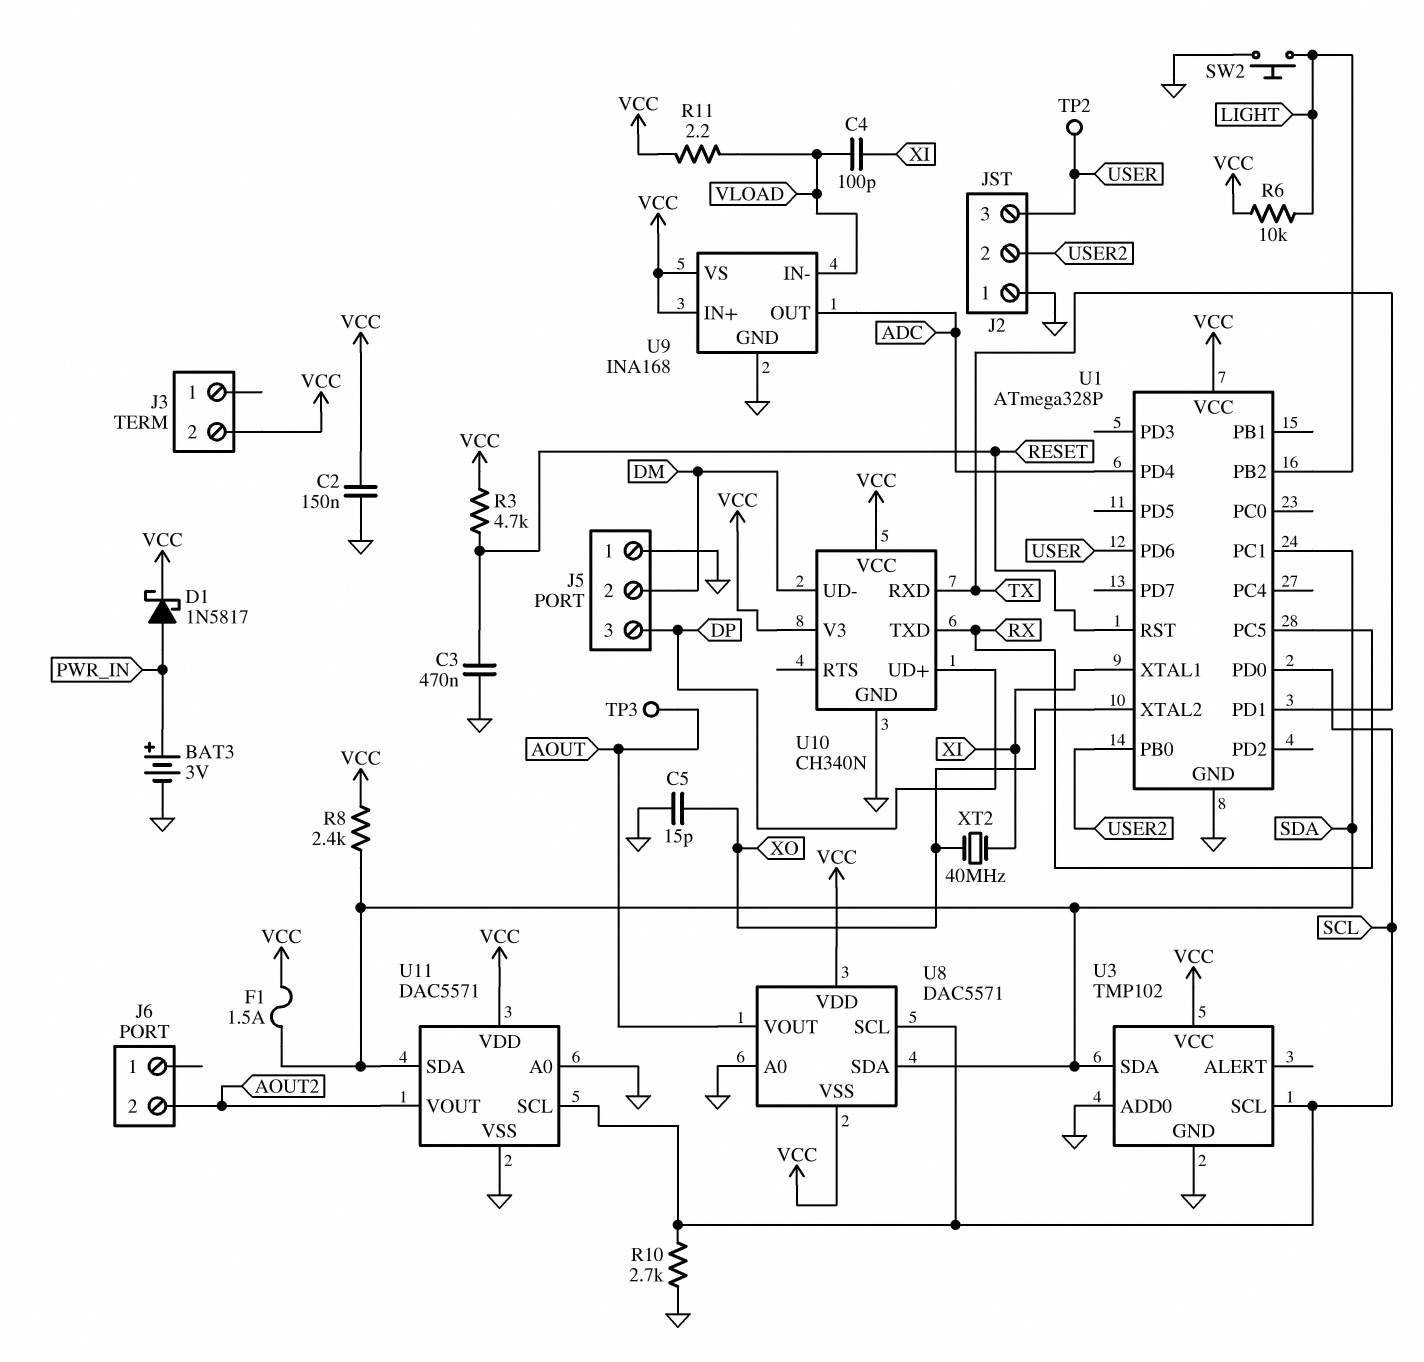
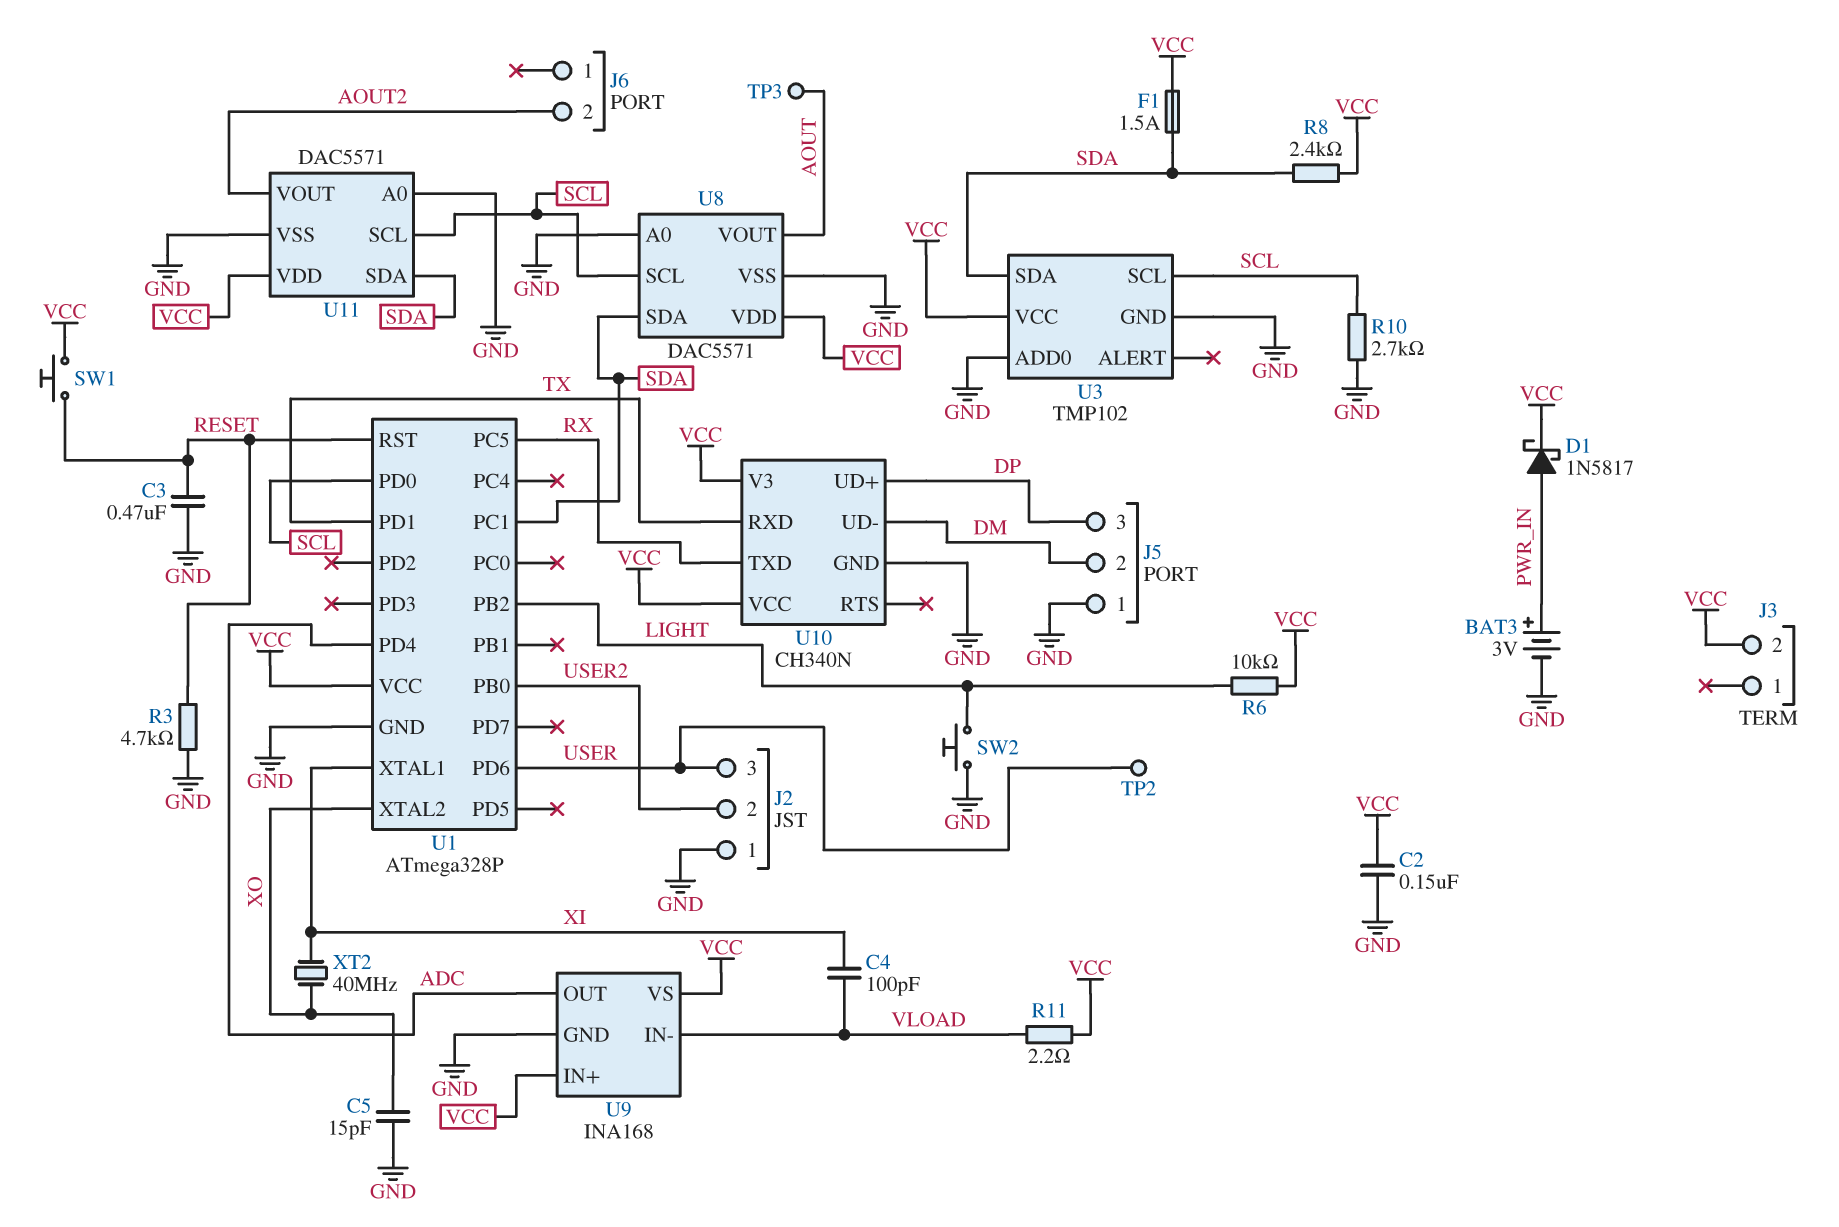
R3: 4.7k (RESET, VCC) -> 4.7k (GND, RESET)
SW1: none -> button (RESET, VCC)
U8 pin VSS: VCC -> GND

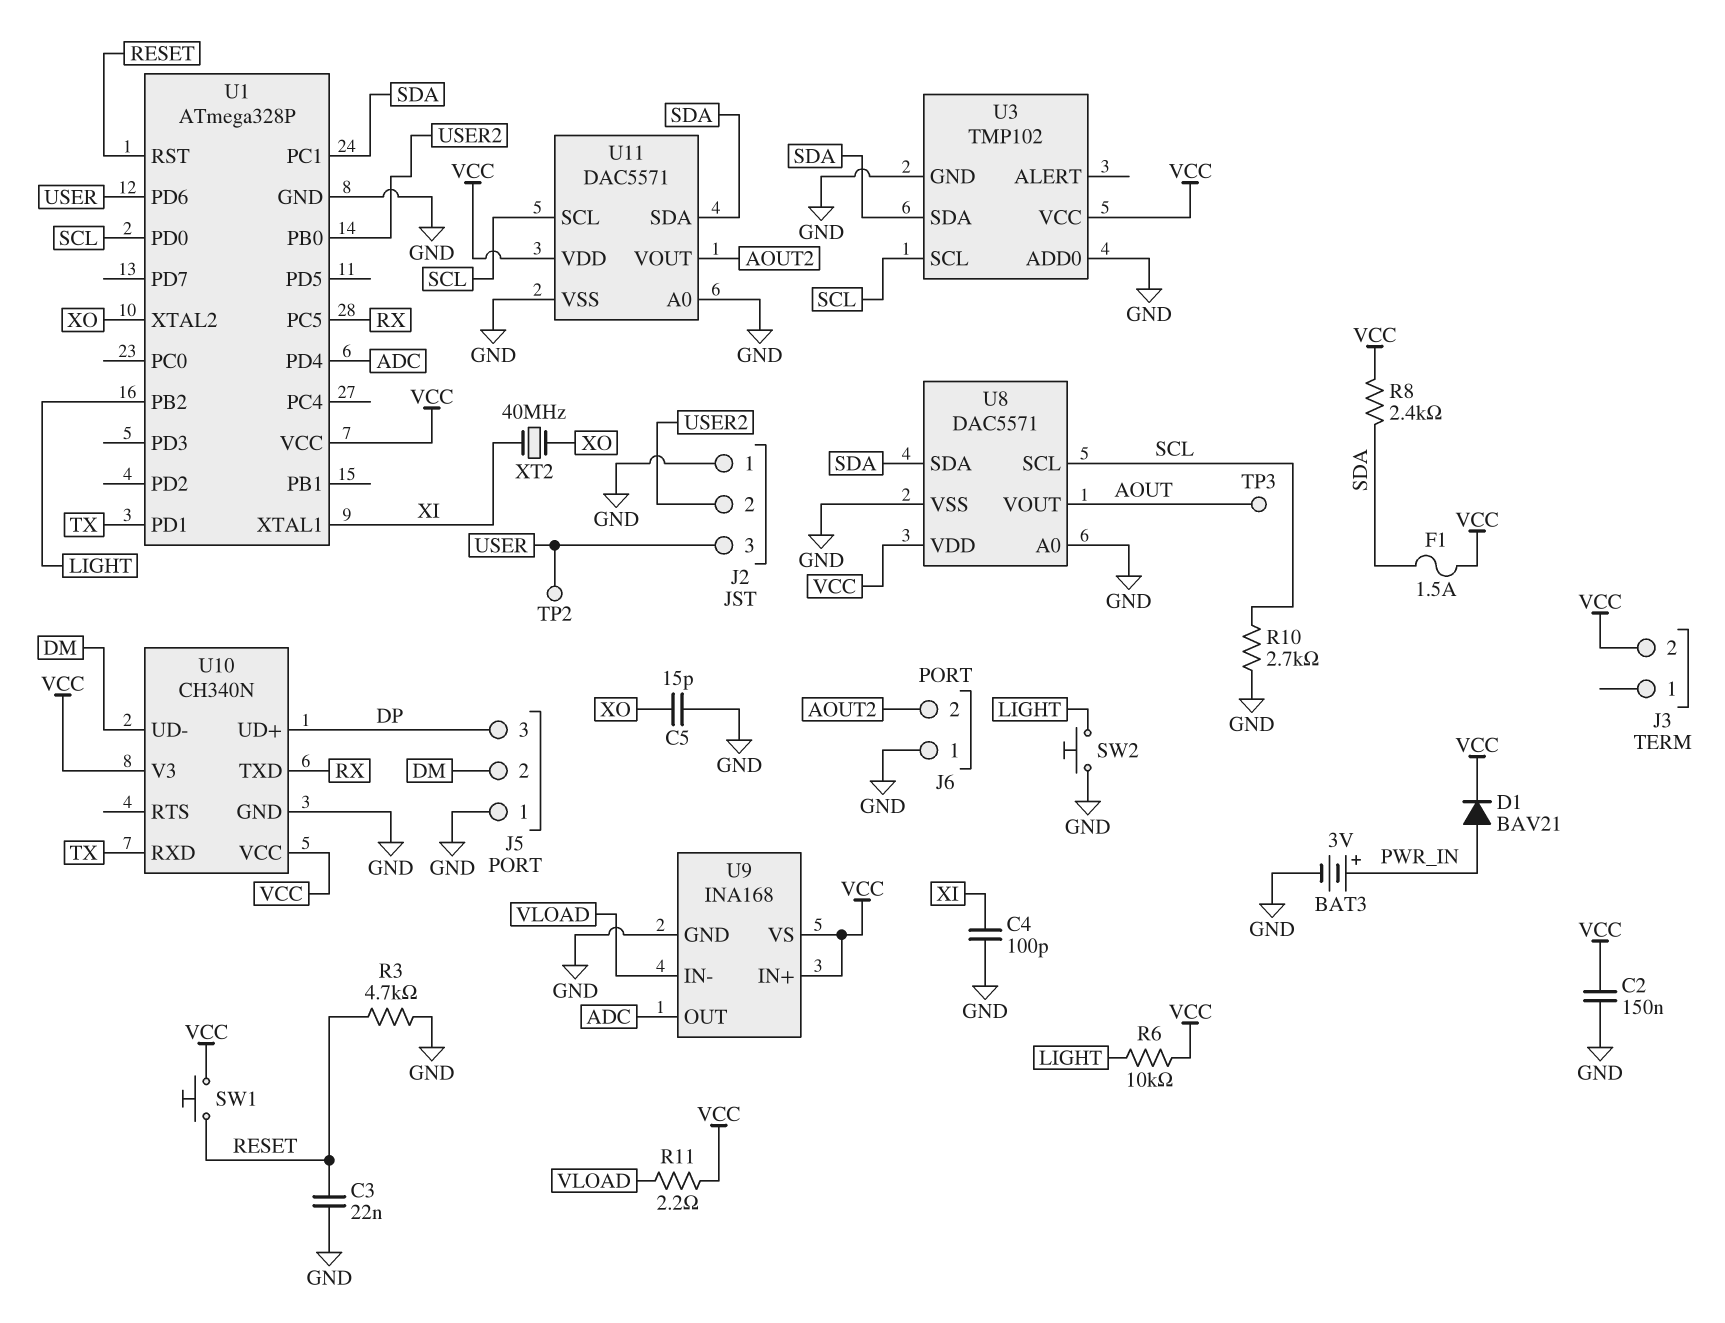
C3: 470nF (GND, RESET) -> 22nF (GND, RESET)
C4: 100pF (VLOAD, XI) -> 100pF (GND, XI)
D1: schottky 1N5817 (A PWR_IN, K VCC) -> diode BAV21 (A PWR_IN, K VCC)
J6 pin 1: none -> GND

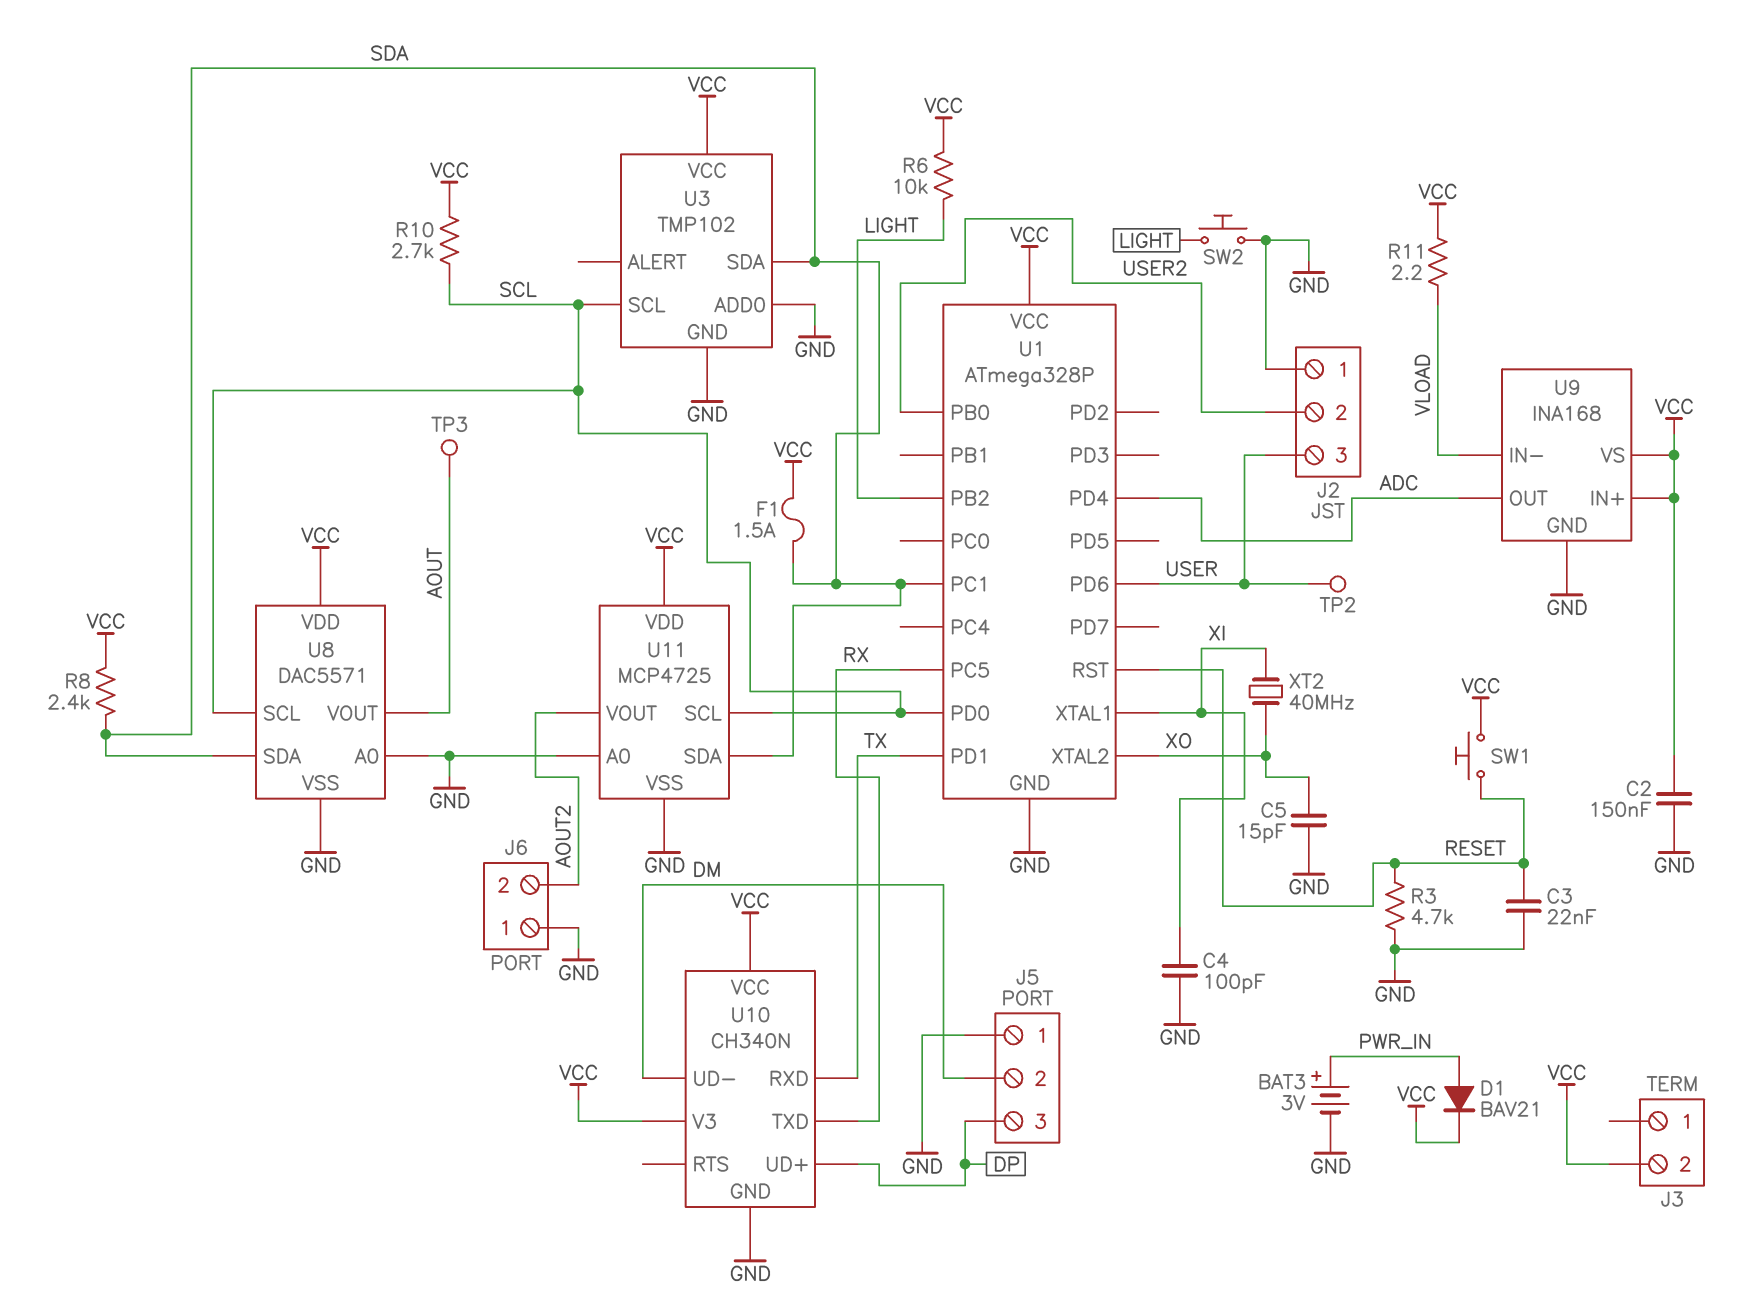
R10: 2.7k (GND, SCL) -> 2.7k (SCL, VCC)
U11: DAC5571 -> MCP4725

